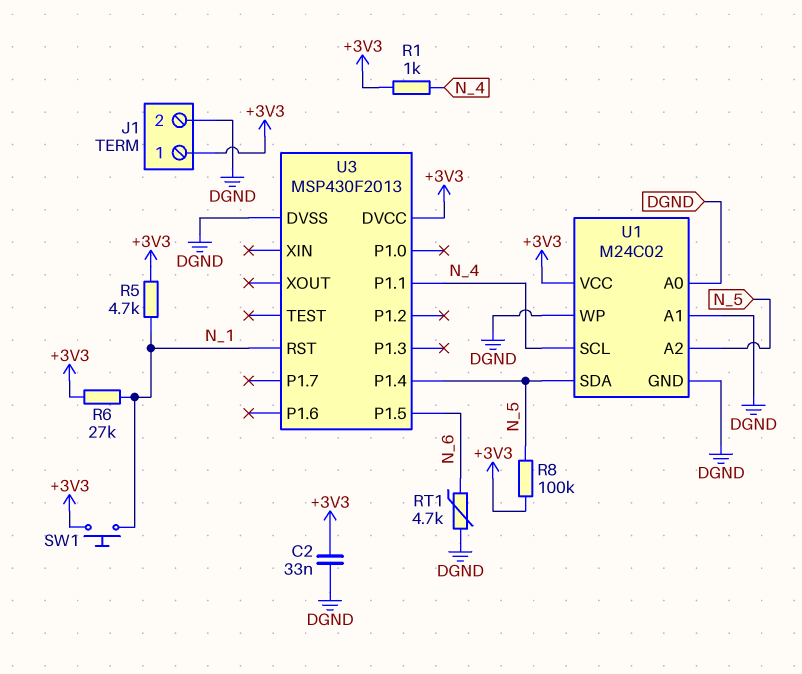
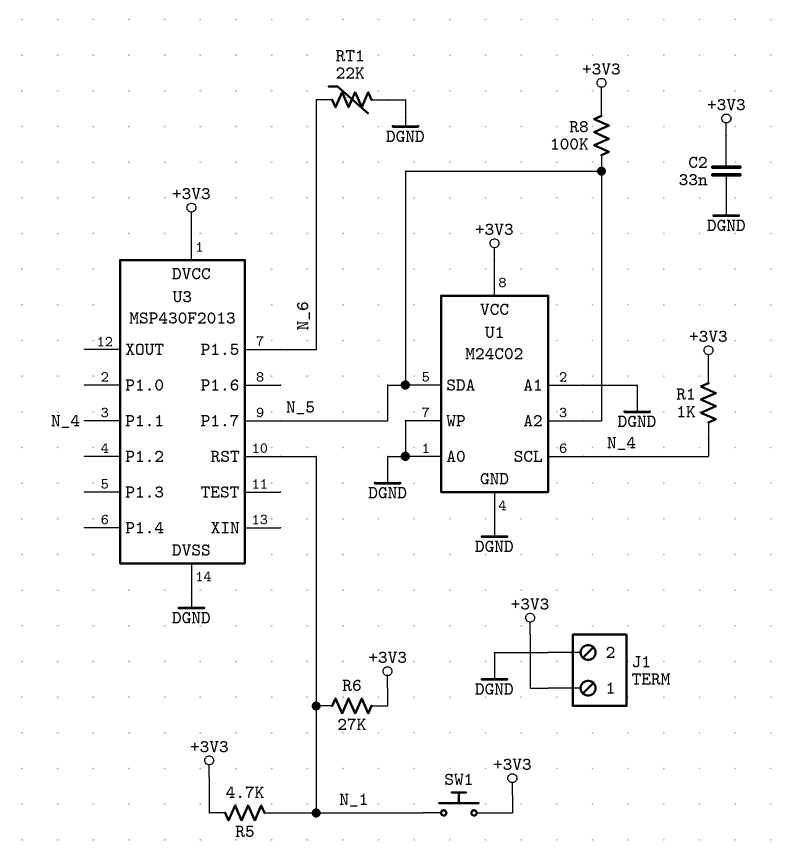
RT1: 4.7k (DGND, N_6) -> 22k (DGND, N_6)
U3 pin P1.4: N_5 -> none
U3 pin P1.7: none -> N_5

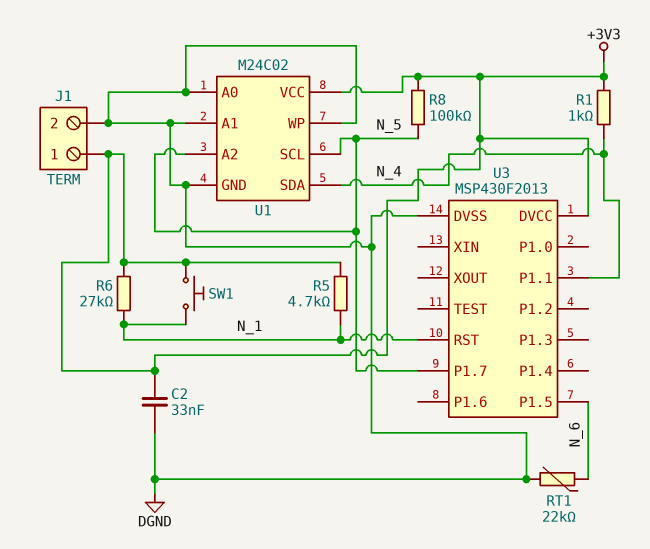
U1 pin SCL: N_4 -> N_5
U1 pin SDA: N_5 -> N_4

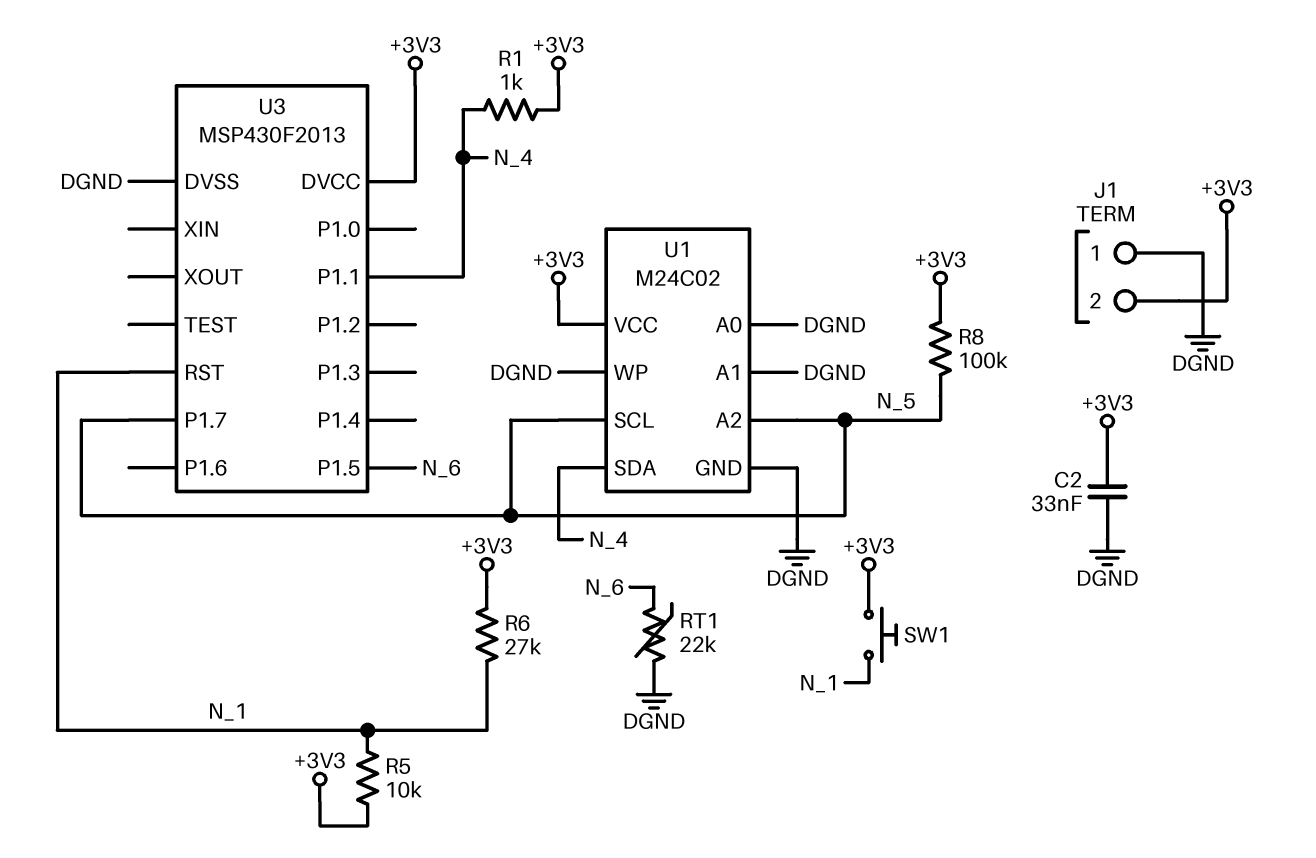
J1 pin 1: +3V3 -> DGND
J1 pin 2: DGND -> +3V3
R5: 4.7k (+3V3, N_1) -> 10k (+3V3, N_1)

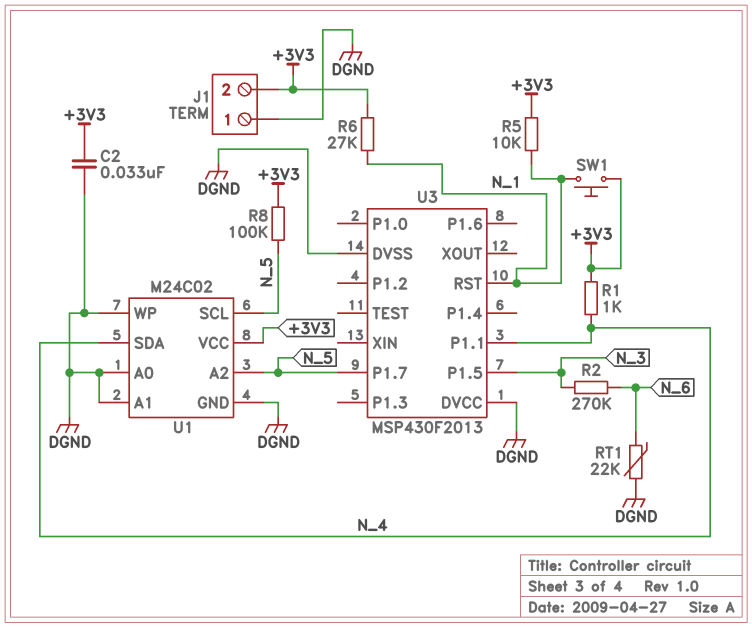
R2: none -> 270k (N_3, N_6)
U3 pin DVCC: +3V3 -> DGND
U3 pin P1.5: N_6 -> N_3

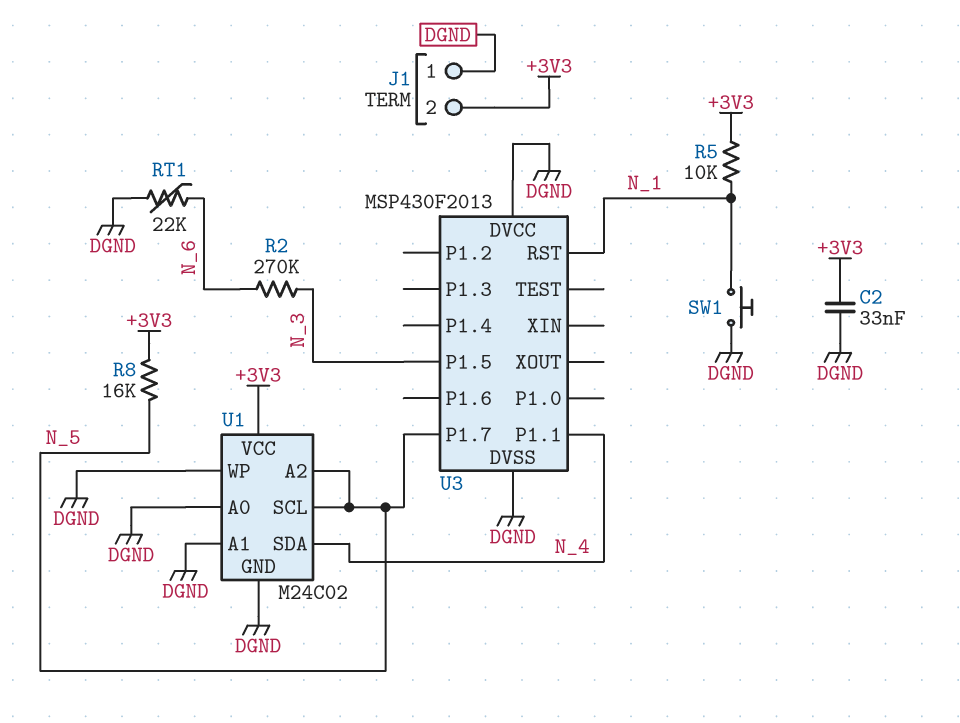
R1: 1k (+3V3, N_4) -> none
R6: 27k (+3V3, N_1) -> none
R8: 100k (+3V3, N_5) -> 16k (+3V3, N_5)
SW1: button (+3V3, N_1) -> button (DGND, N_1)

